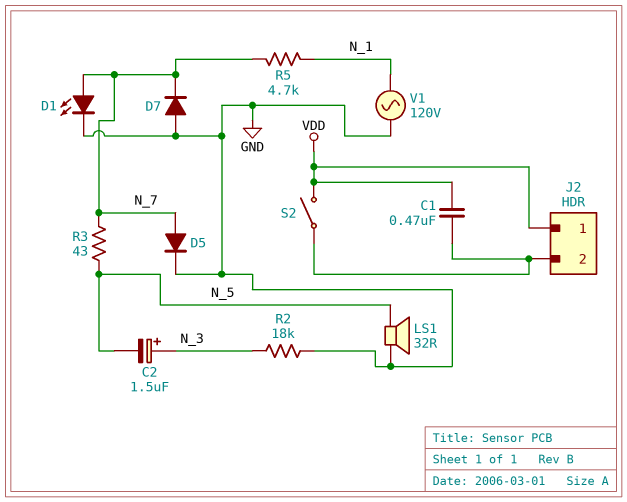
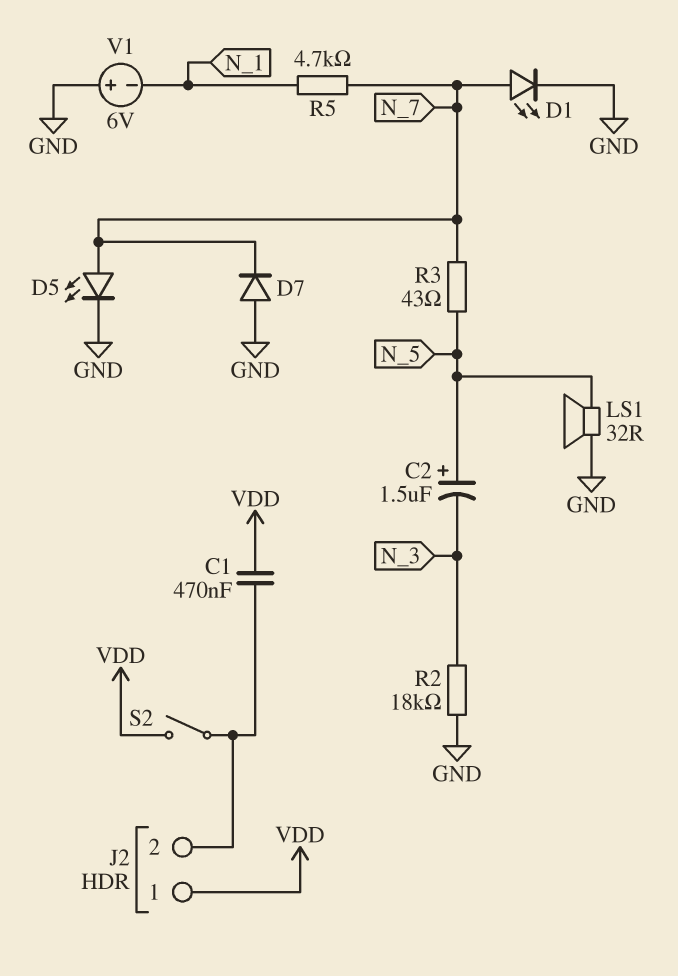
C2: 1.5uF (plus N_3, minus N_5) -> 1.5uF (plus N_5, minus N_3)
D5: diode (A N_7, K GND) -> LED (A N_7, K GND)
V1: AC 120V (GND, N_1) -> 6V (plus GND, minus N_1)

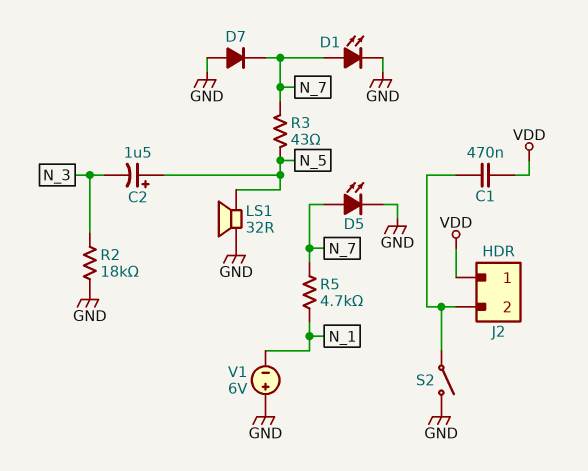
S2: switch (J2/2, VDD) -> switch (GND, J2/2)

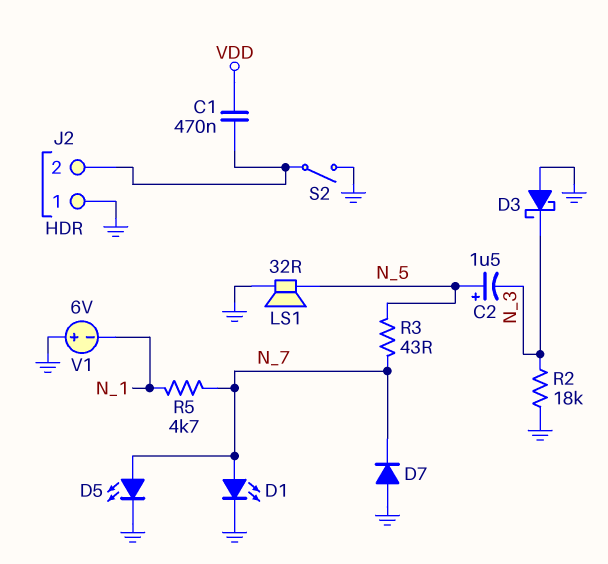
D3: none -> schottky (A GND, K N_3)
J2 pin 1: VDD -> GND

